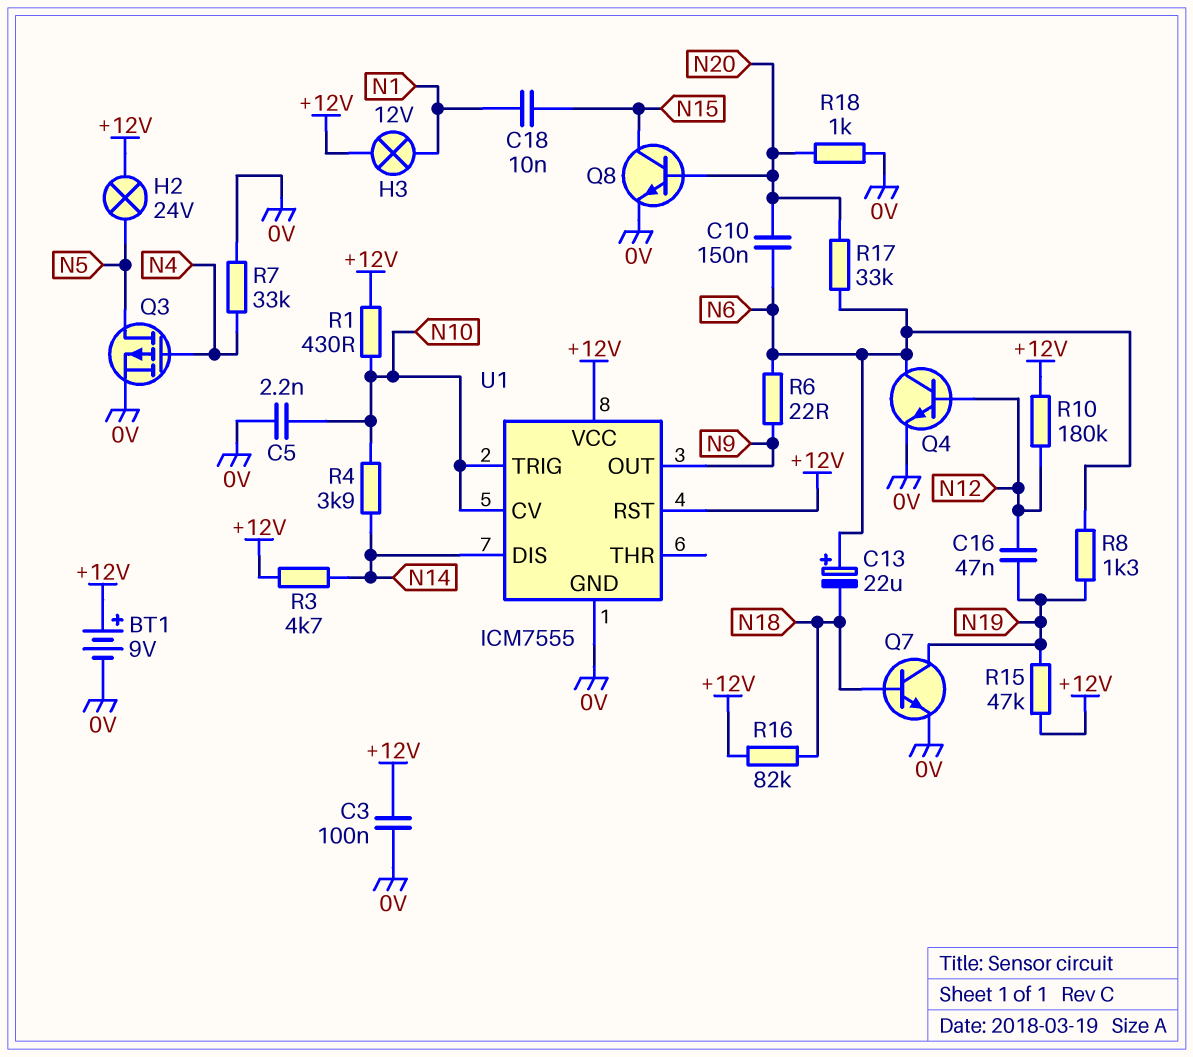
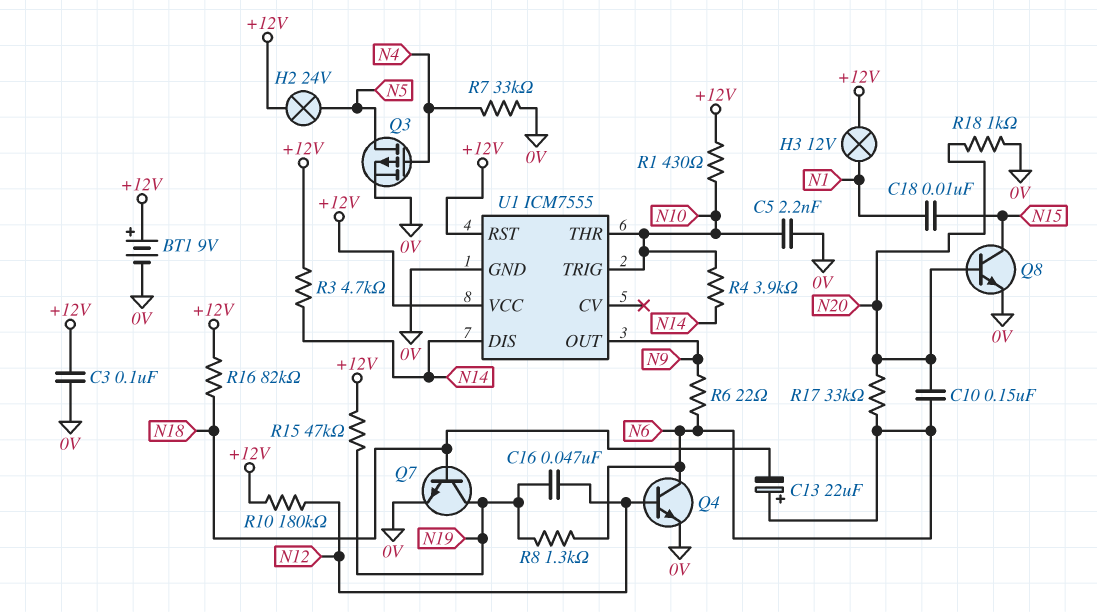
U1 pin CV: N10 -> none
U1 pin THR: none -> N10

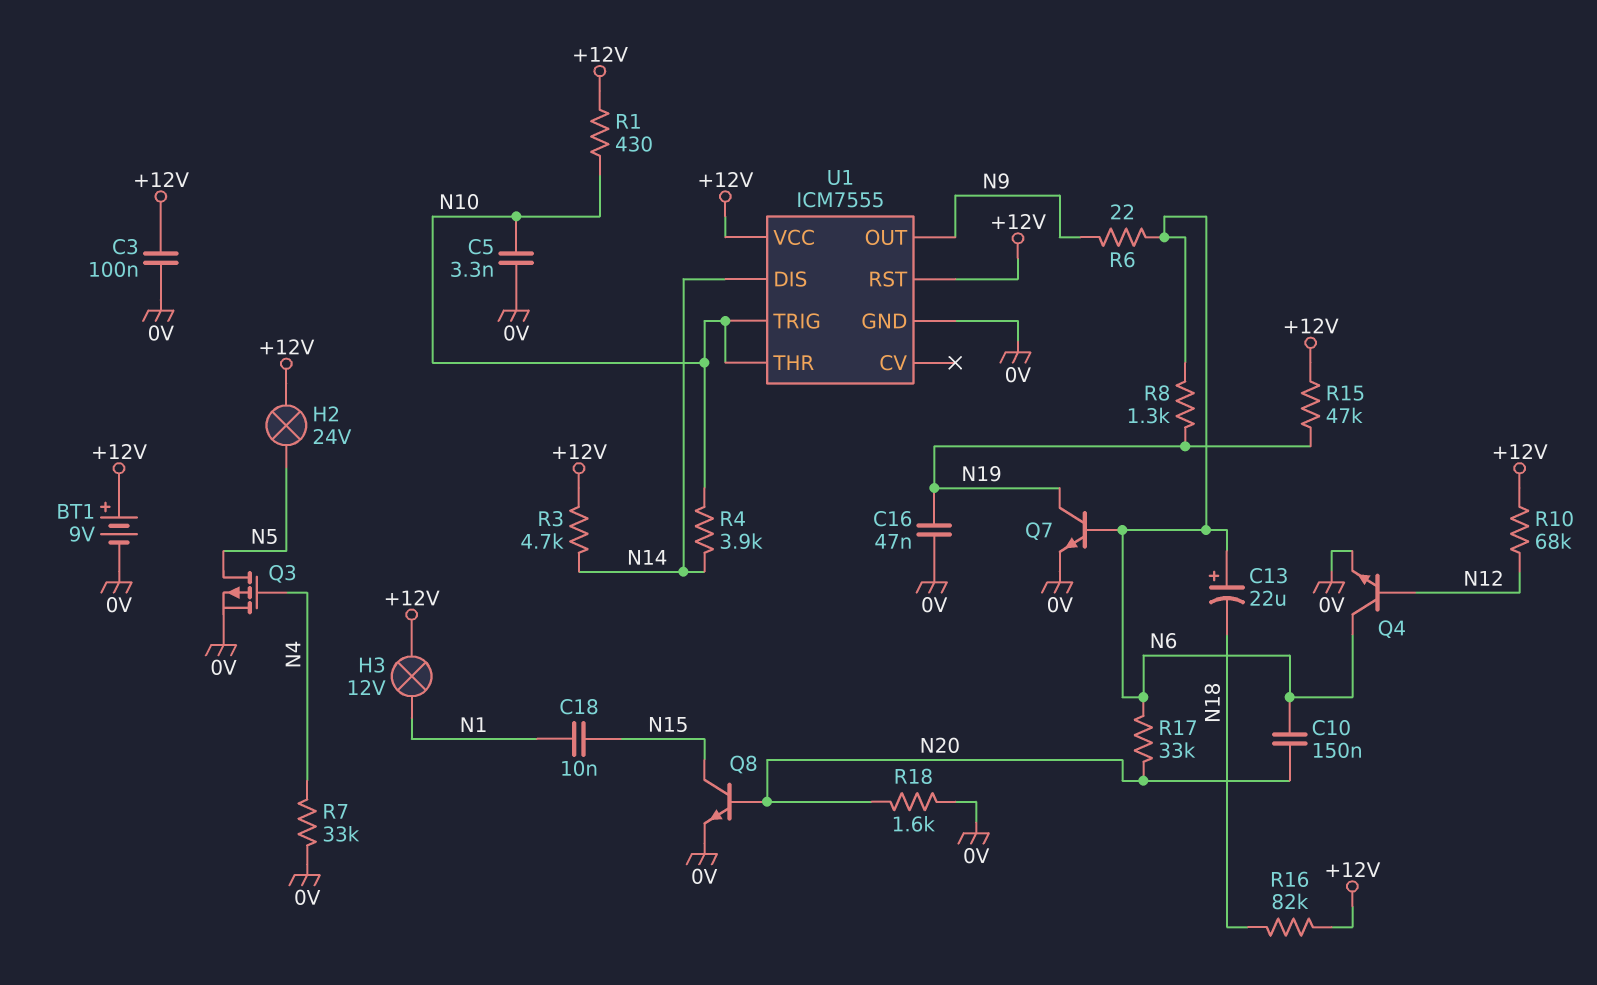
C5: 2.2nF (0V, N10) -> 3.3nF (0V, N10)
C16: 47nF (N12, N19) -> 47nF (0V, N19)
Q7: NPN (B N18, C N19, E 0V) -> NPN (B N6, C N19, E 0V)
R10: 180k (+12V, N12) -> 68k (+12V, N12)
R18: 1k (0V, N20) -> 1.6k (0V, N20)

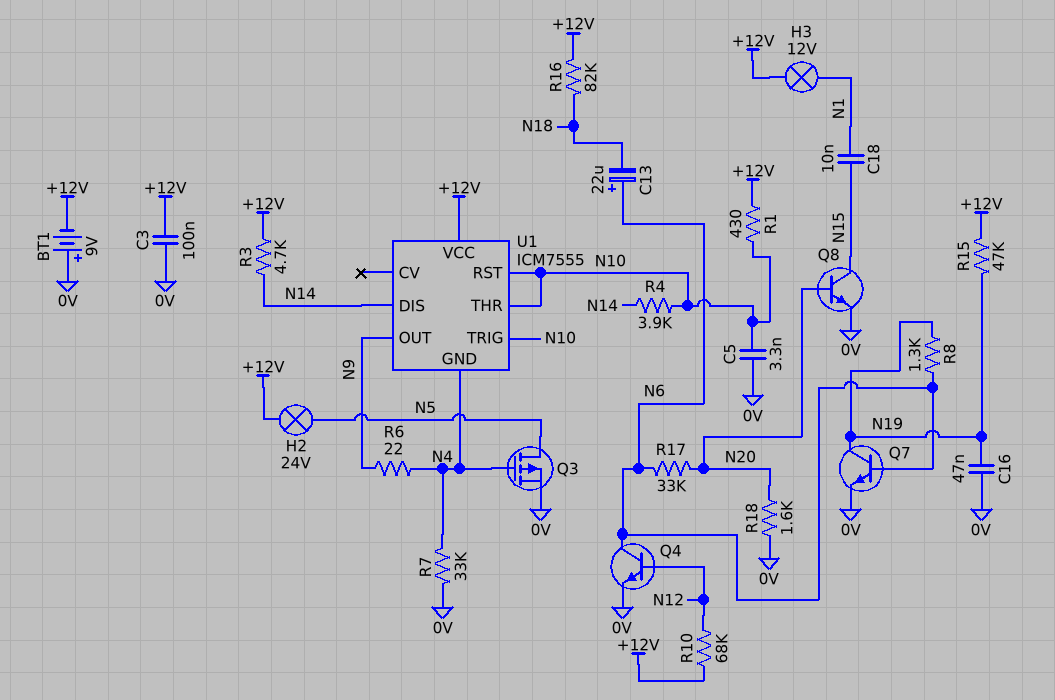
BT1: 9V (plus +12V, minus 0V) -> 9V (plus 0V, minus +12V)
C10: 150nF (N6, N20) -> none
R6: 22 (N6, N9) -> 22 (N4, N9)
U1 pin GND: 0V -> N4
U1 pin RST: +12V -> N10

